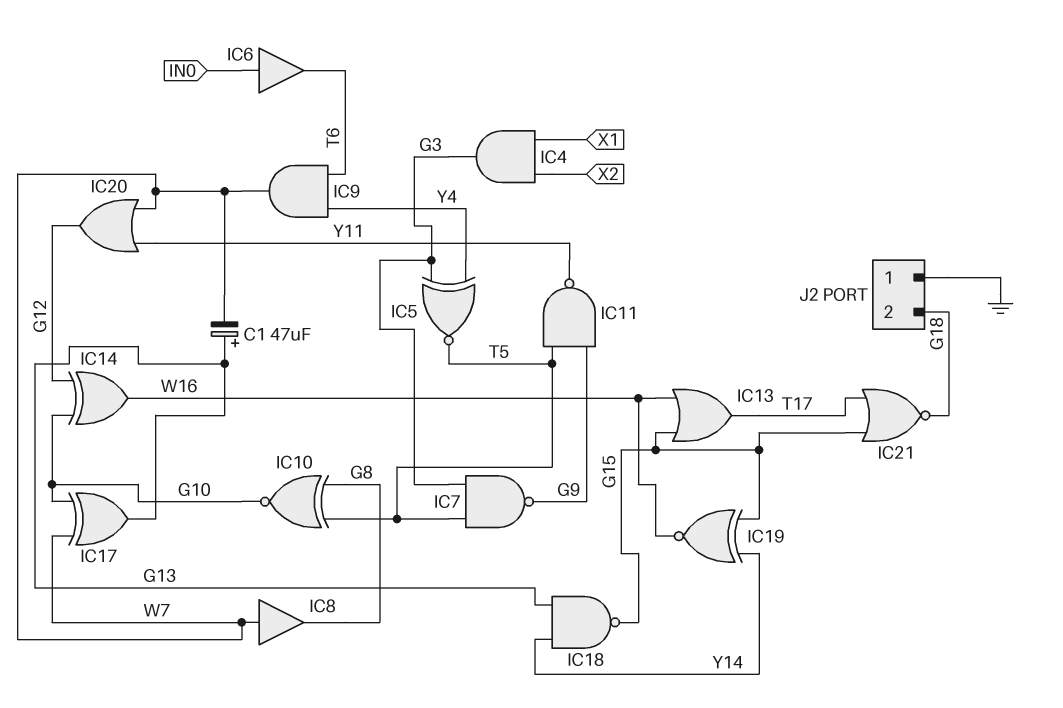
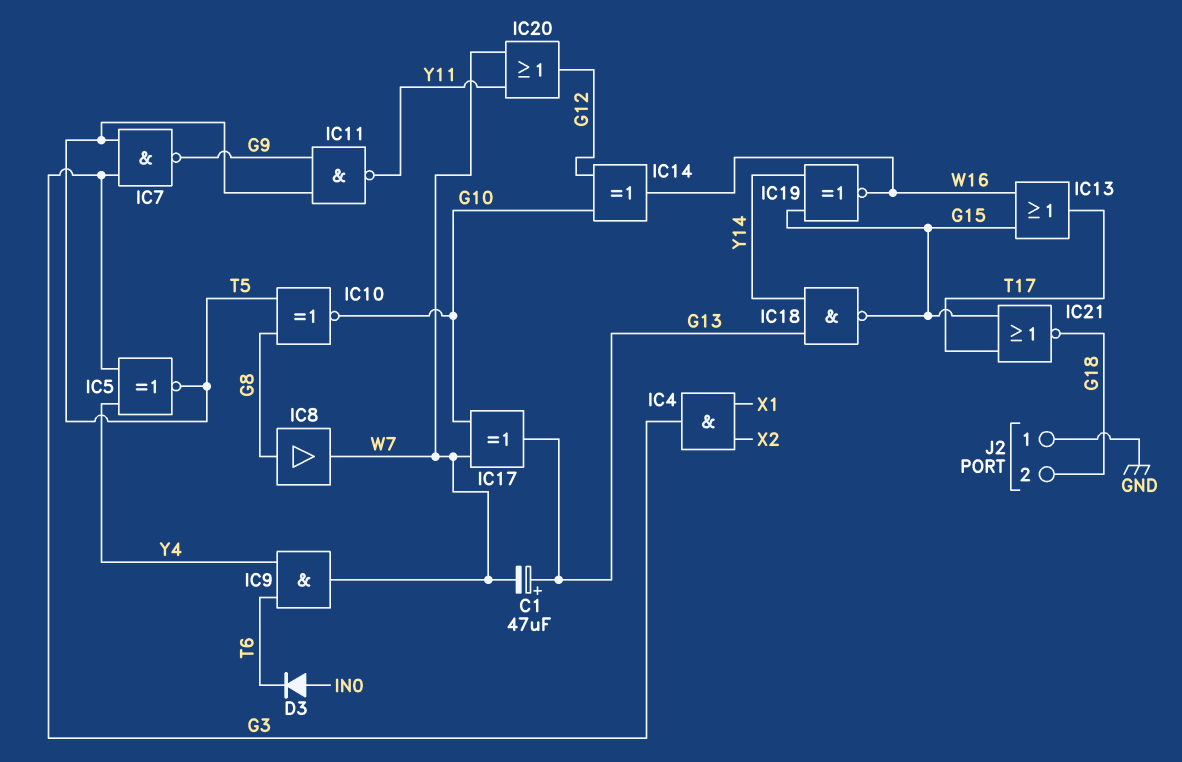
D3: none -> diode (A IN0, K T6)
IC6: buffer (in IN0, out T6) -> none
IC8: buffer (in W7, out G8) -> buffer (in G8, out W7)

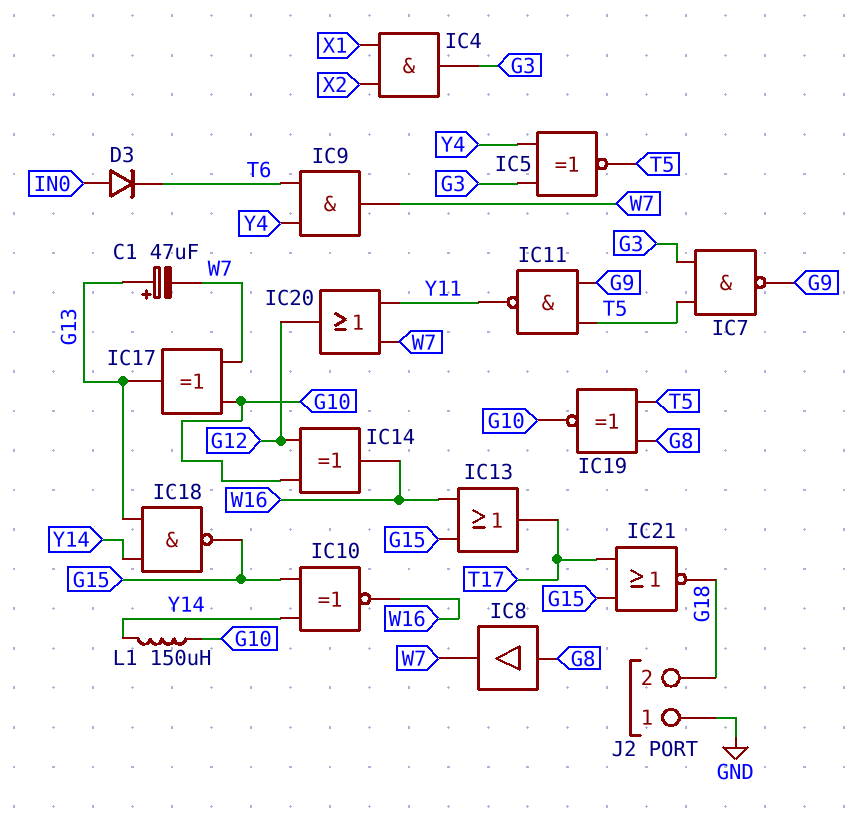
IC10: XNOR (in G8, in T5, out G10) -> XNOR (in G15, in Y14, out W16)
IC19: XNOR (in G15, in Y14, out W16) -> XNOR (in G8, in T5, out G10)
L1: none -> 150uH (G10, Y14)

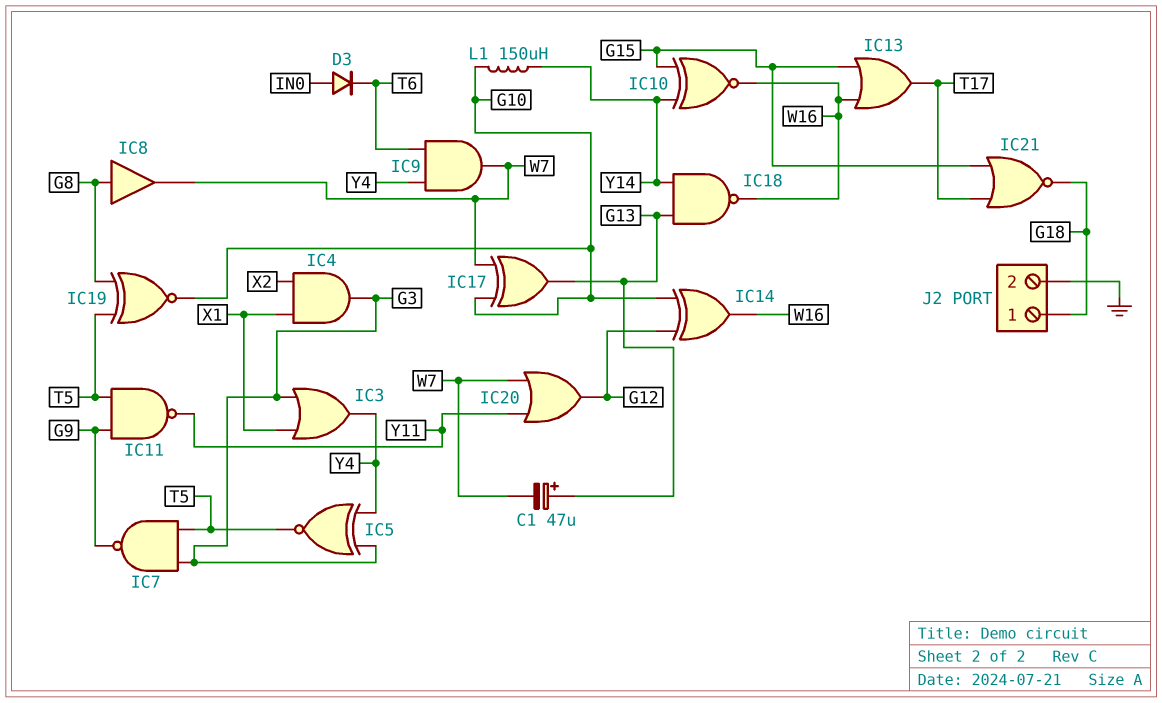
IC3: none -> OR (in G3, in X1, out Y4)
IC18: NAND (in G13, in Y14, out G15) -> NAND (in G13, in Y14, out W16)
J2 pin 1: GND -> G18
J2 pin 2: G18 -> GND

